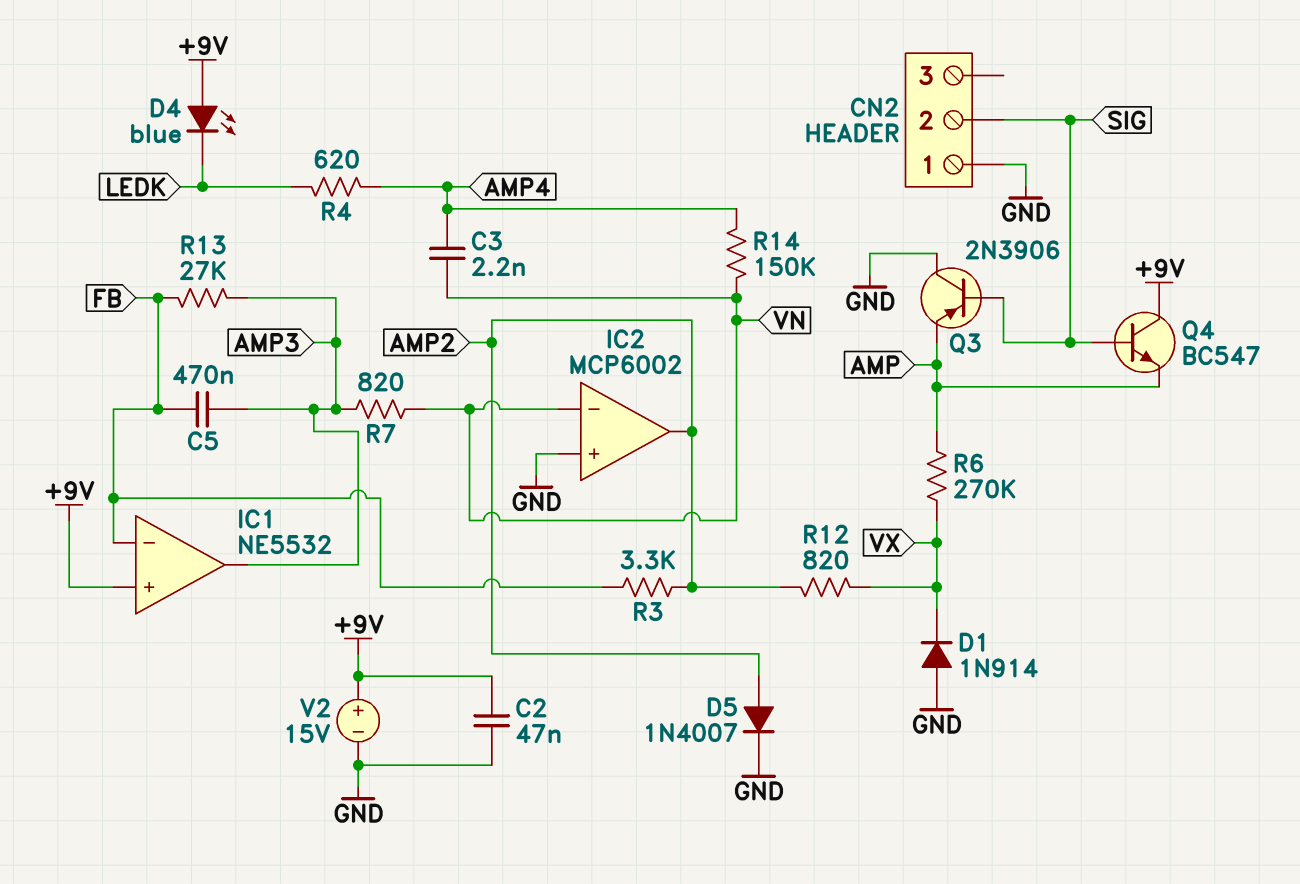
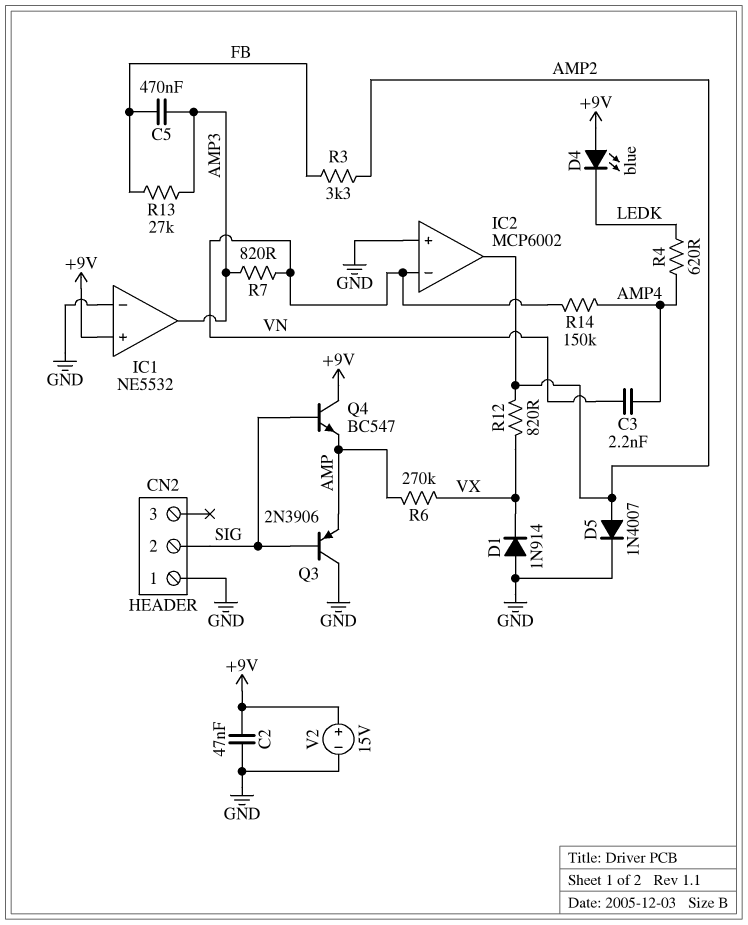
IC1 pin in-: FB -> GND

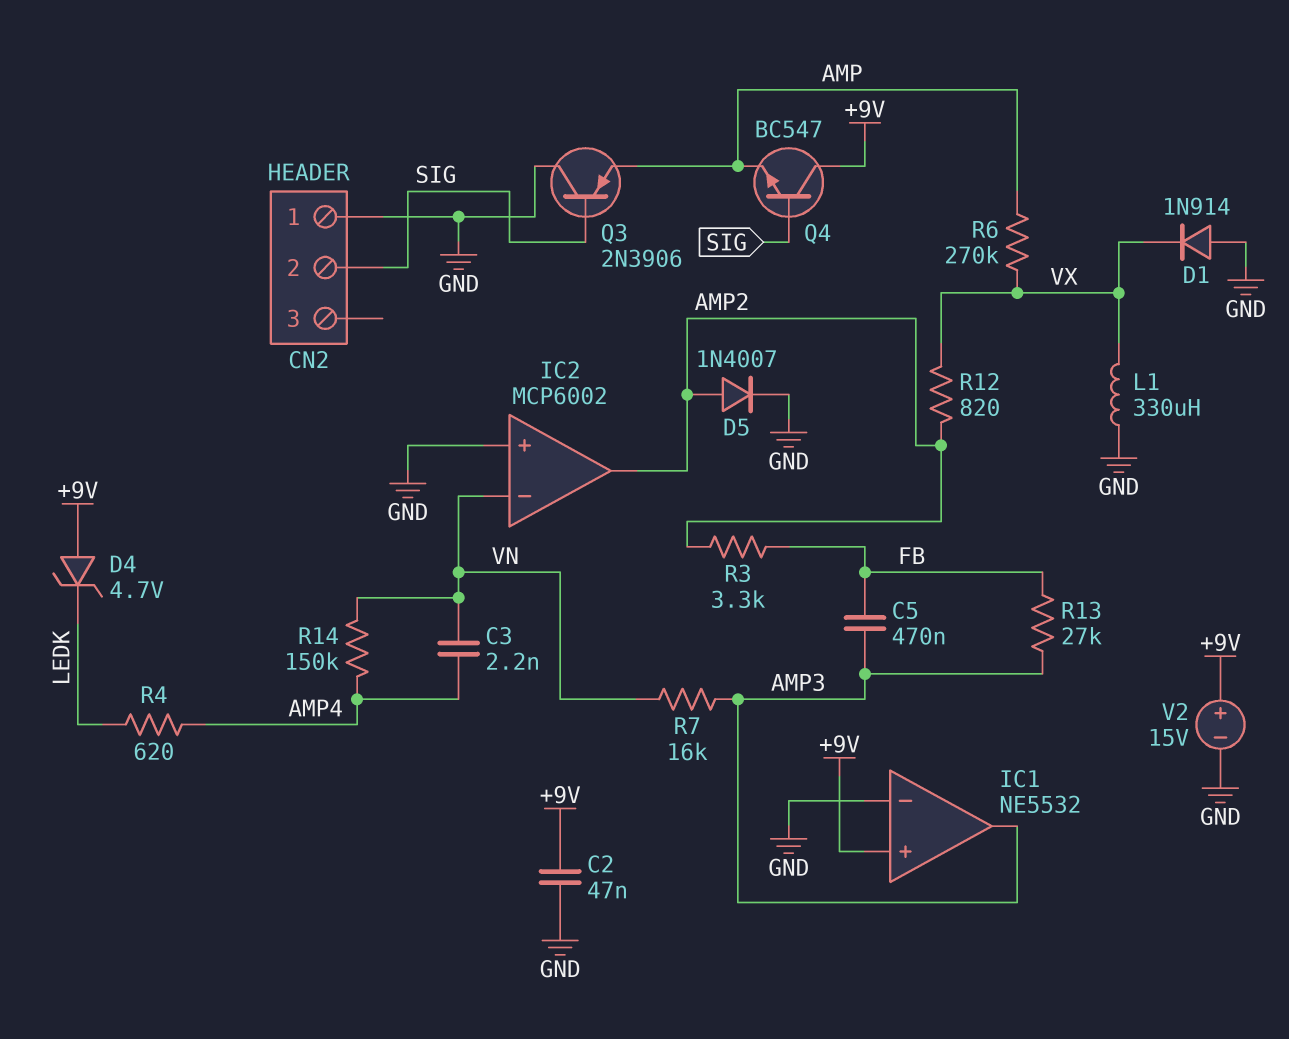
D4: LED blue (A +9V, K LEDK) -> zener 4.7V (A +9V, K LEDK)
L1: none -> 330uH (GND, VX)
R7: 820 (AMP3, VN) -> 16k (AMP3, VN)

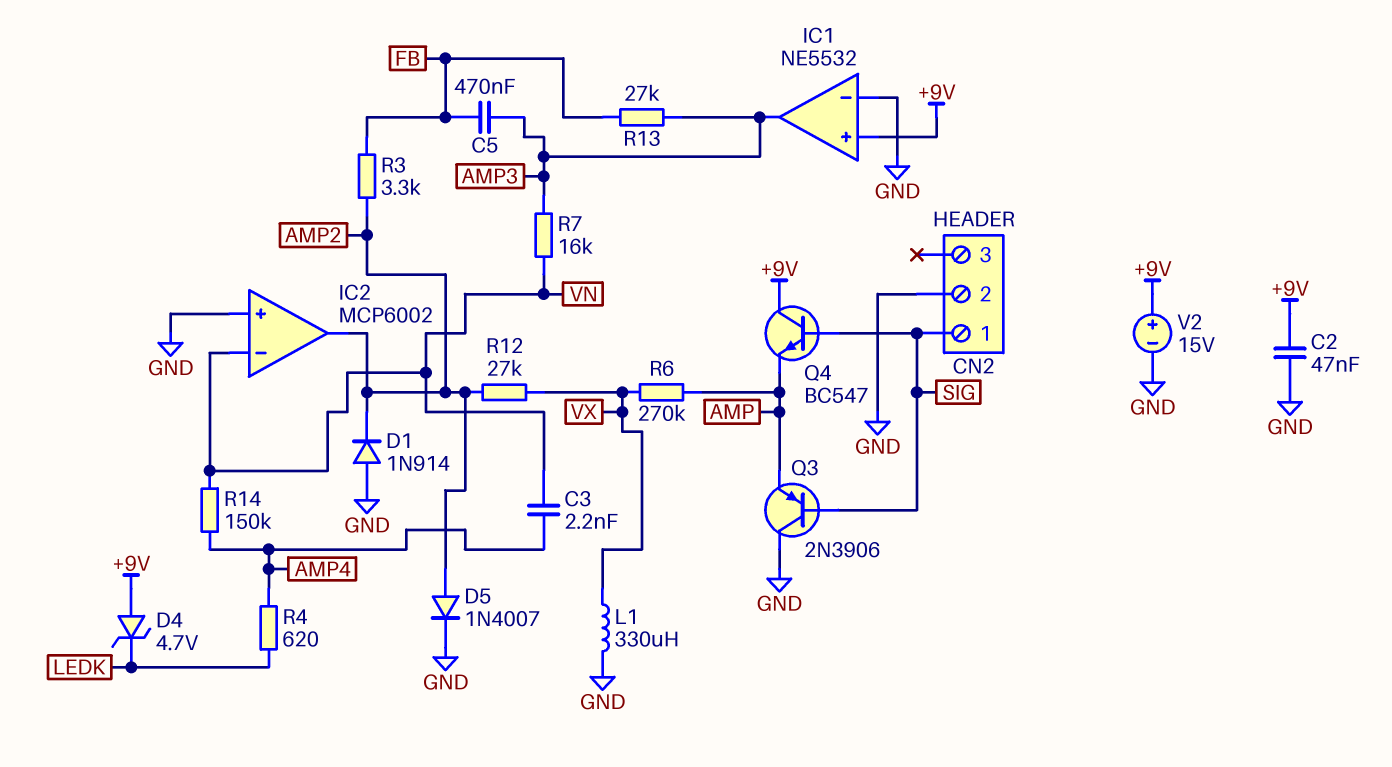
CN2 pin 1: GND -> SIG
CN2 pin 2: SIG -> GND
D1: diode 1N914 (A GND, K VX) -> diode 1N914 (A GND, K AMP2)
R12: 820 (AMP2, VX) -> 27k (AMP2, VX)

